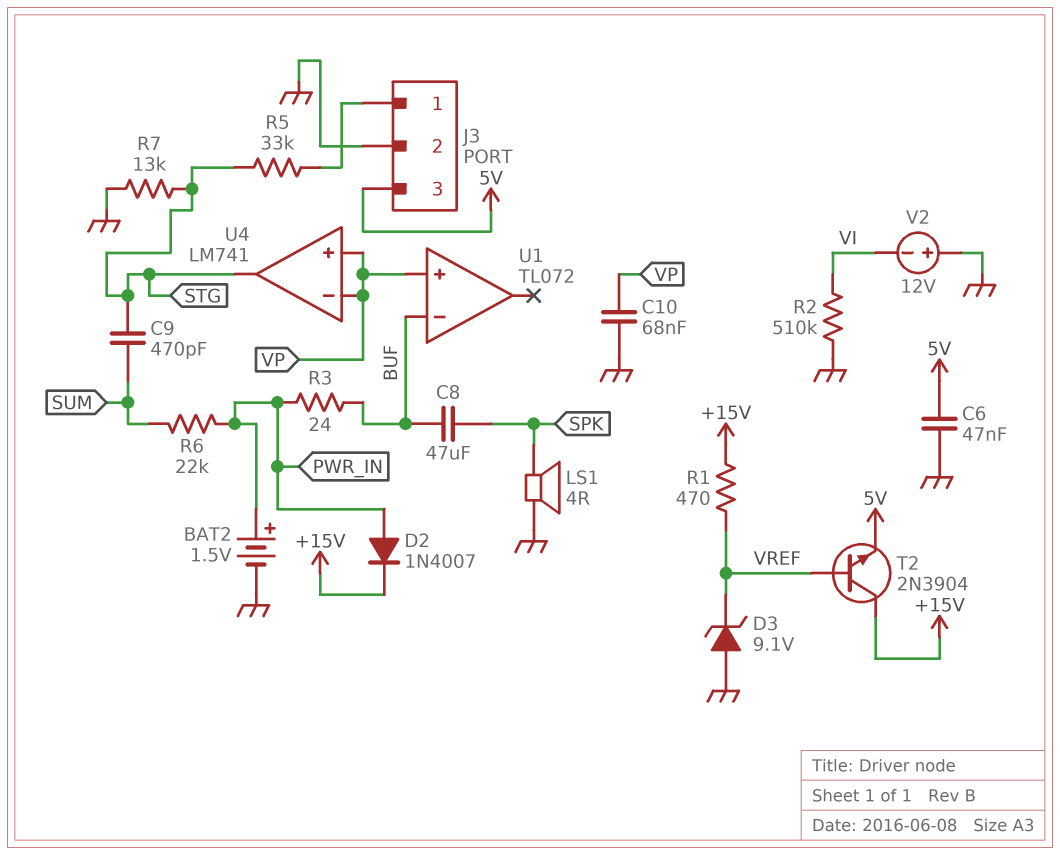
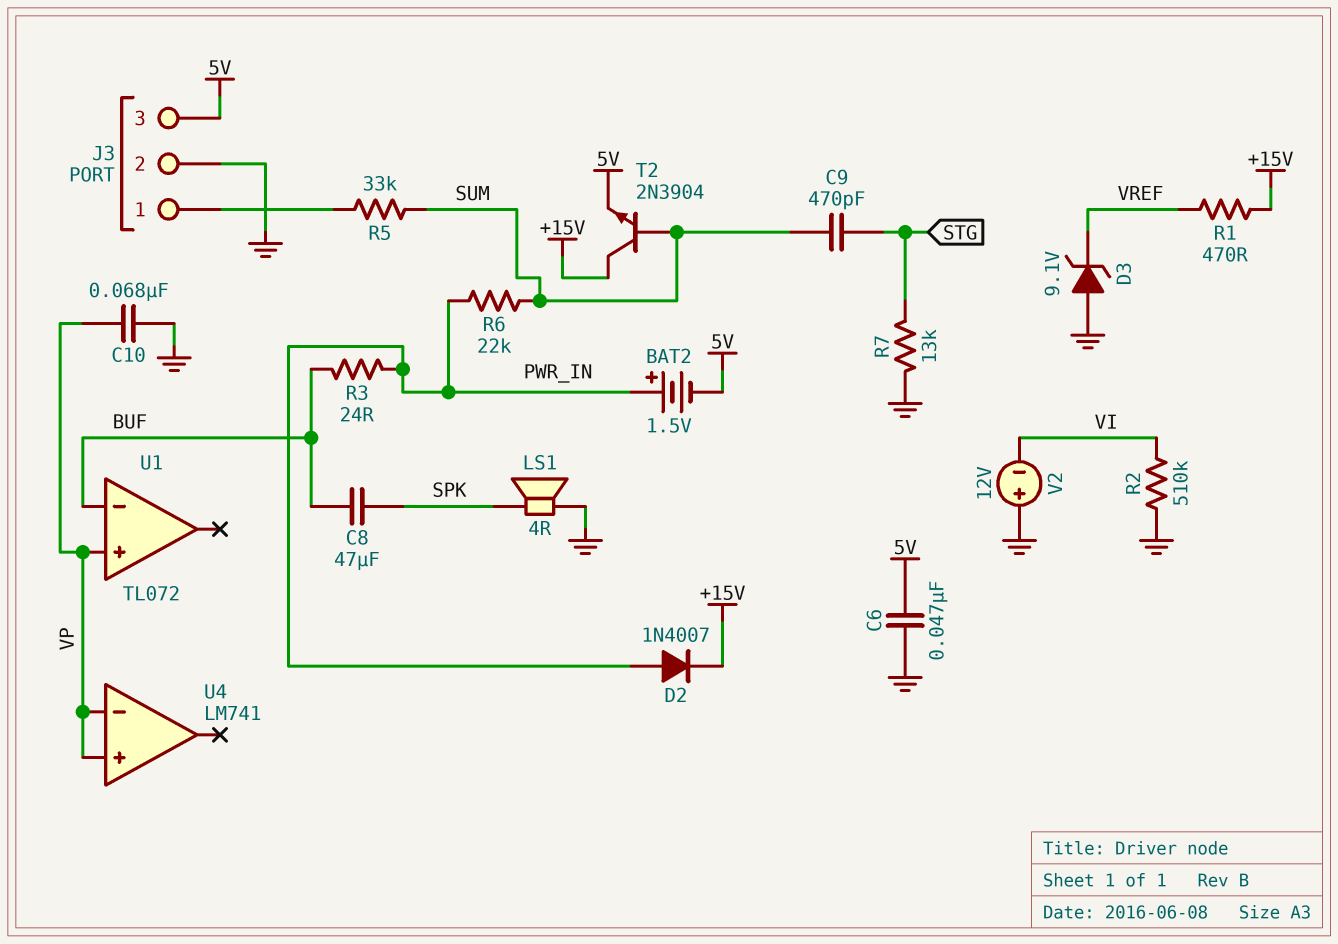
BAT2: 1.5V (plus PWR_IN, minus GND) -> 1.5V (plus PWR_IN, minus 5V)
R5: 33k (J3/1, STG) -> 33k (J3/1, SUM)
T2: NPN 2N3904 (B VREF, C +15V, E 5V) -> NPN 2N3904 (B SUM, C +15V, E 5V)
U4 pin out: STG -> none

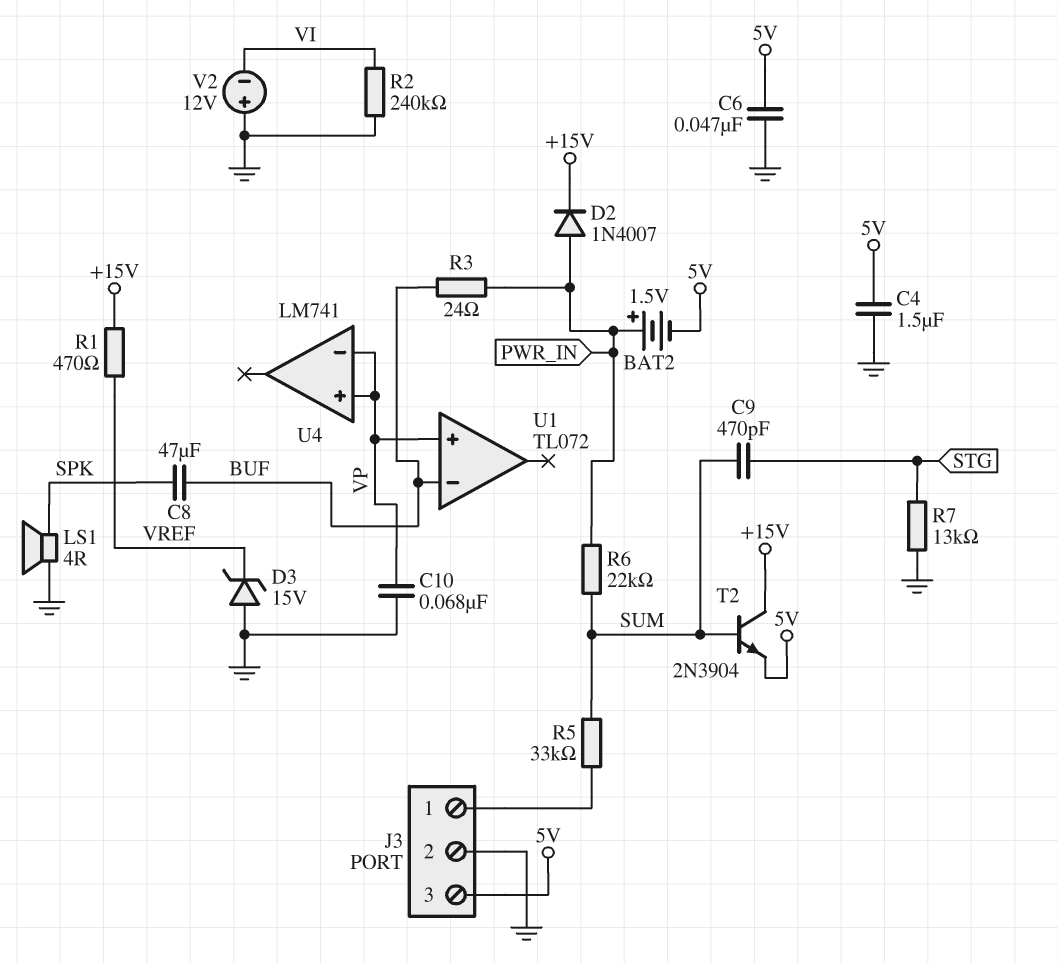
C4: none -> 1.5uF (5V, GND)
D3: zener 9.1V (A GND, K VREF) -> zener 15V (A GND, K VREF)
R2: 510k (GND, VI) -> 240k (GND, VI)

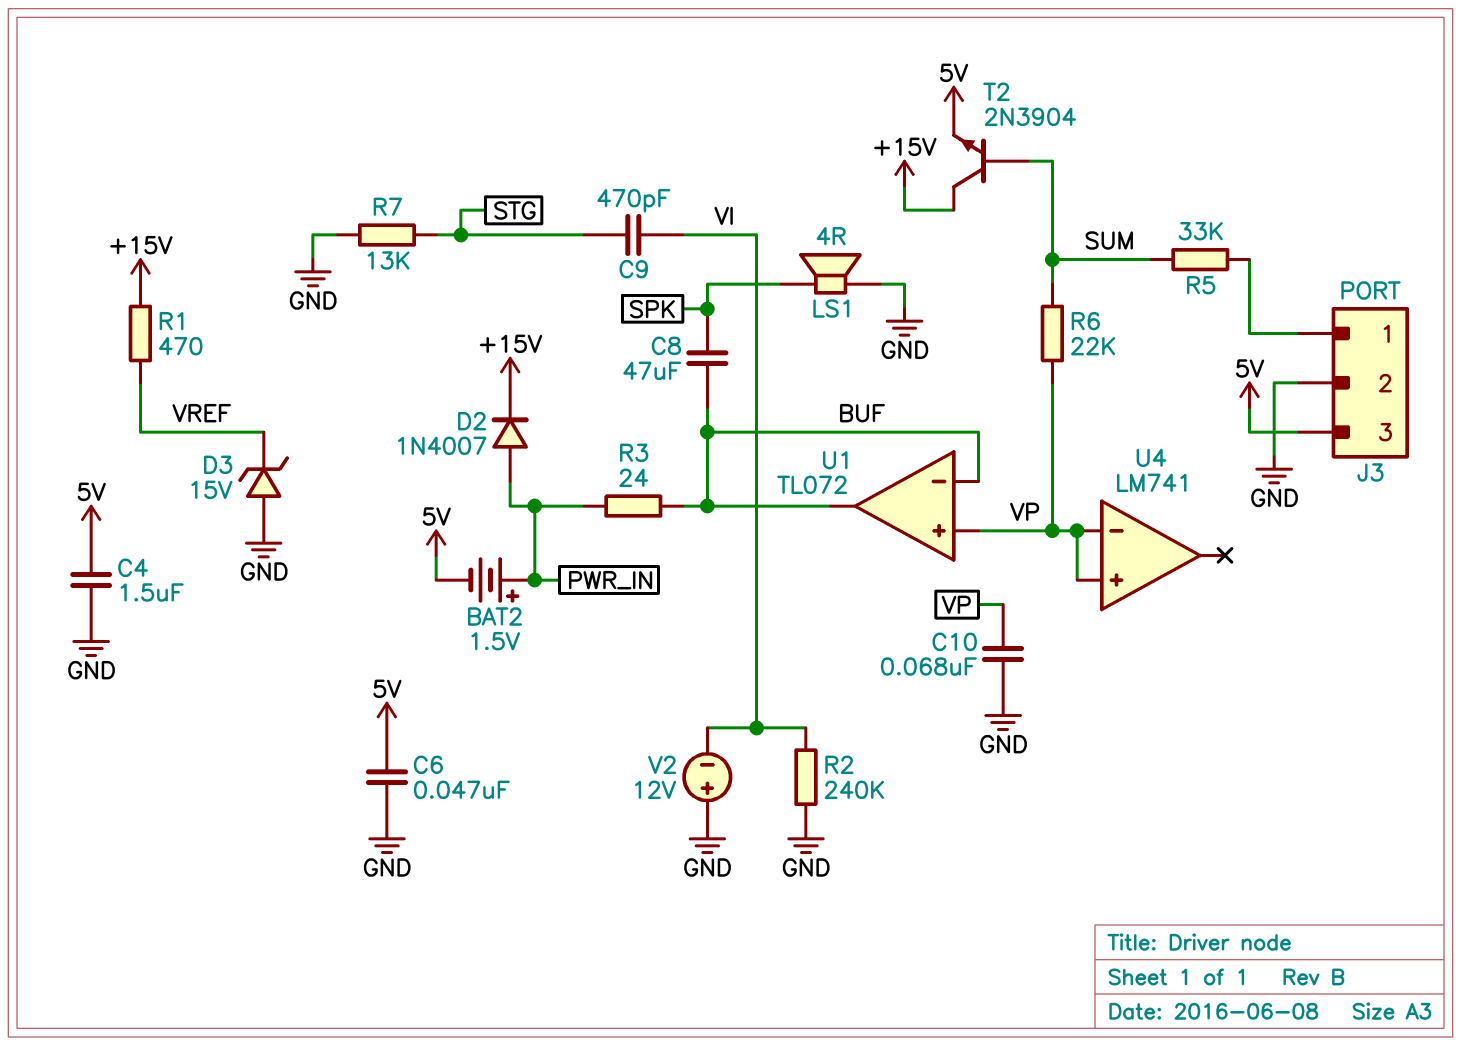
C9: 470pF (STG, SUM) -> 470pF (STG, VI)
R6: 22k (PWR_IN, SUM) -> 22k (SUM, VP)
U1 pin out: none -> BUF

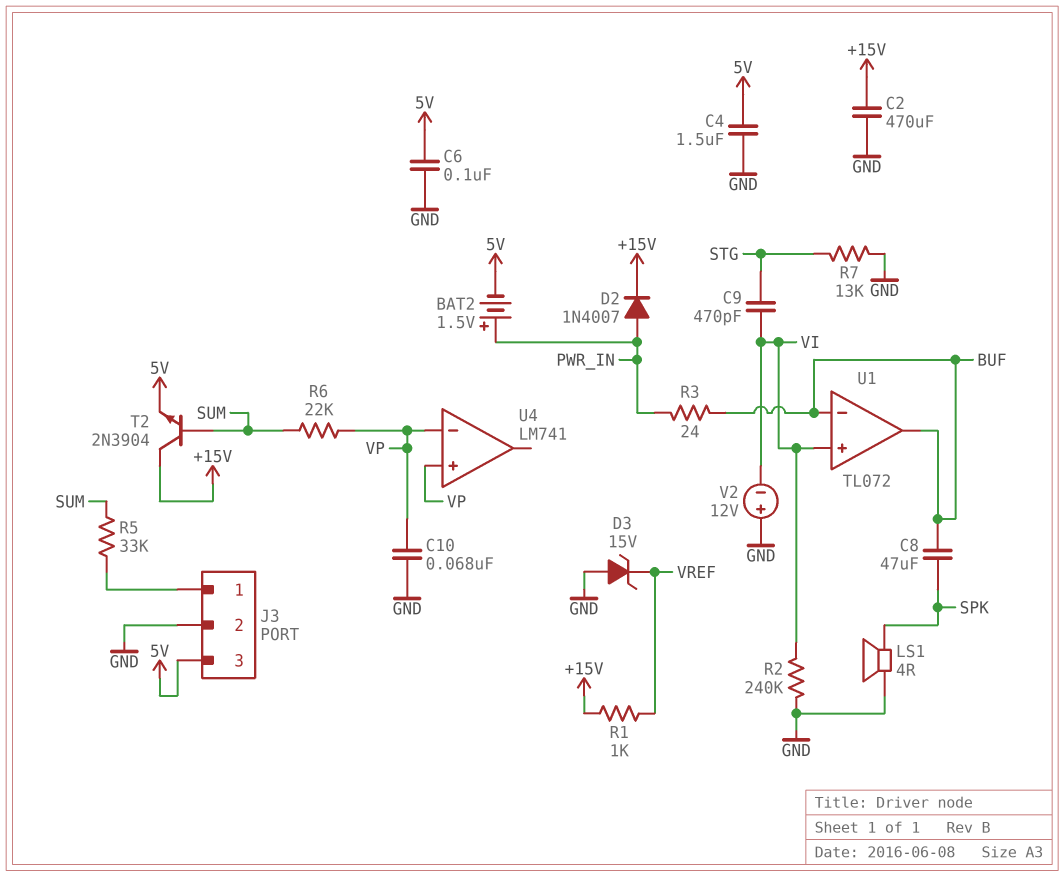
C2: none -> 470uF (+15V, GND)
C6: 47nF (5V, GND) -> 100nF (5V, GND)
R1: 470 (+15V, VREF) -> 1k (+15V, VREF)
U1 pin in+: VP -> VI

